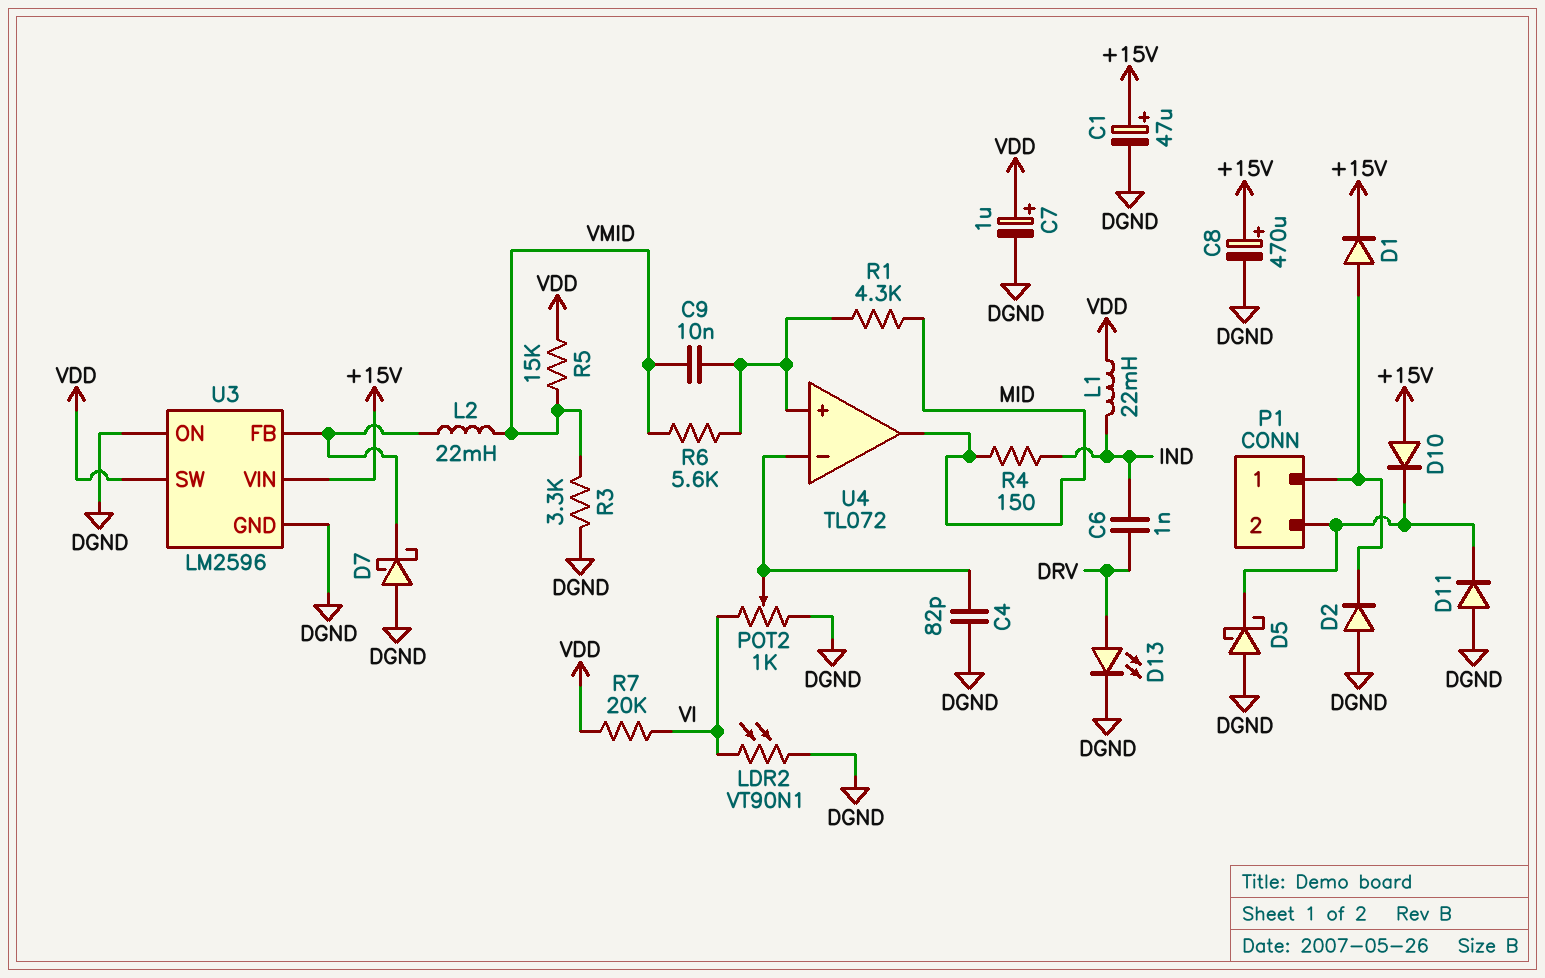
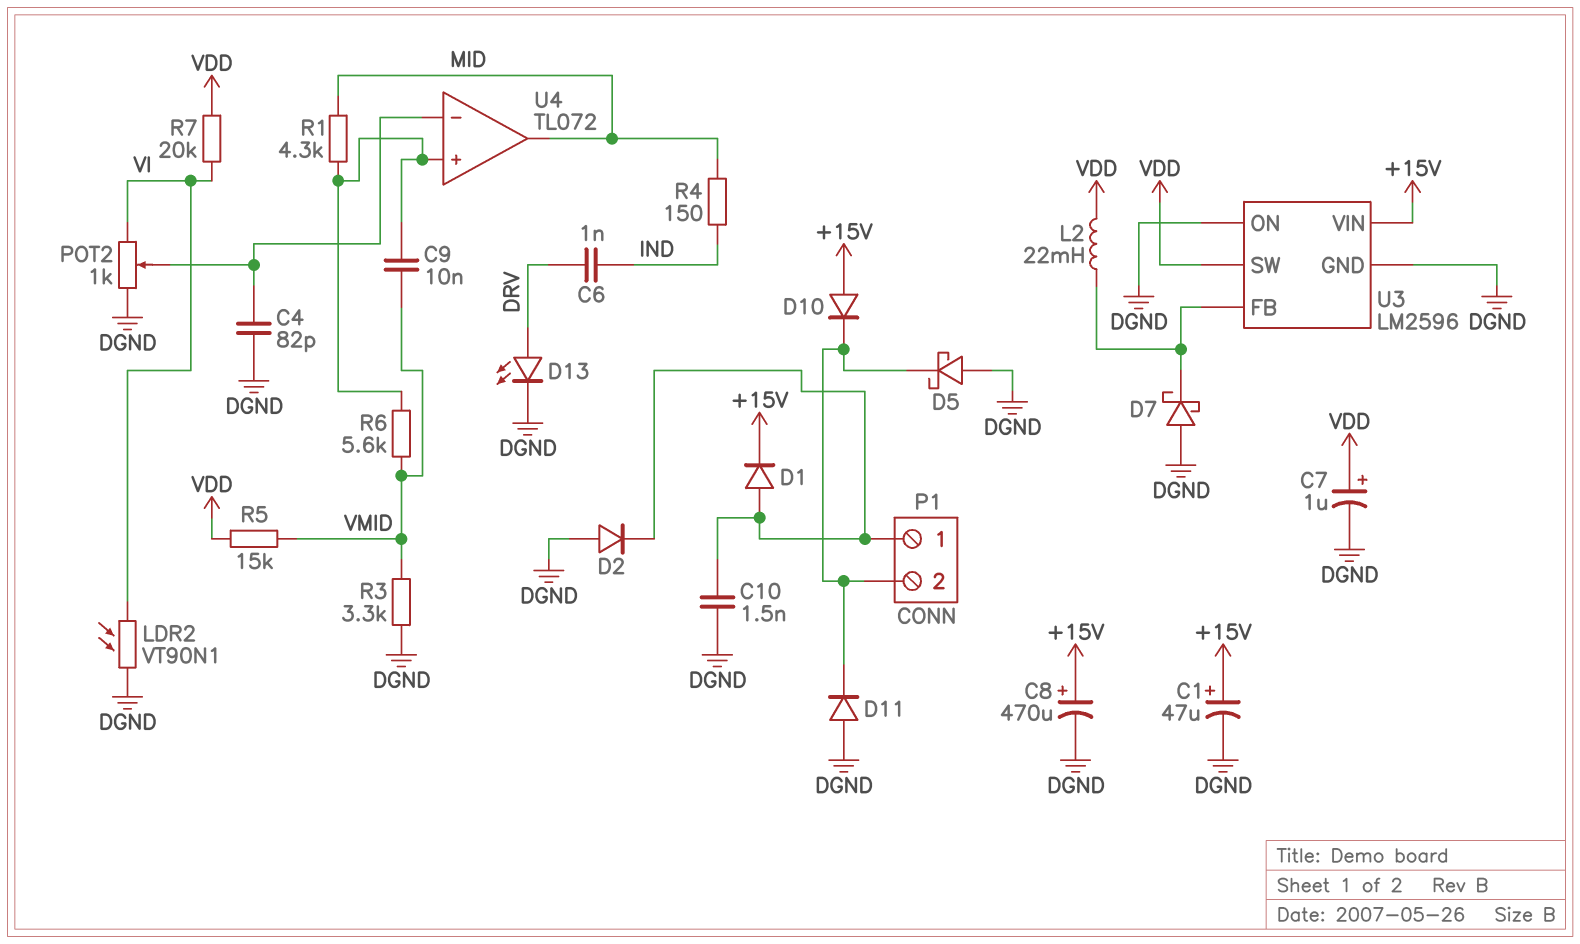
C10: none -> 1.5nF (DGND, P1/1)
L1: 22mH (IND, VDD) -> none
L2: 22mH (U3/FB, VMID) -> 22mH (U3/FB, VDD)

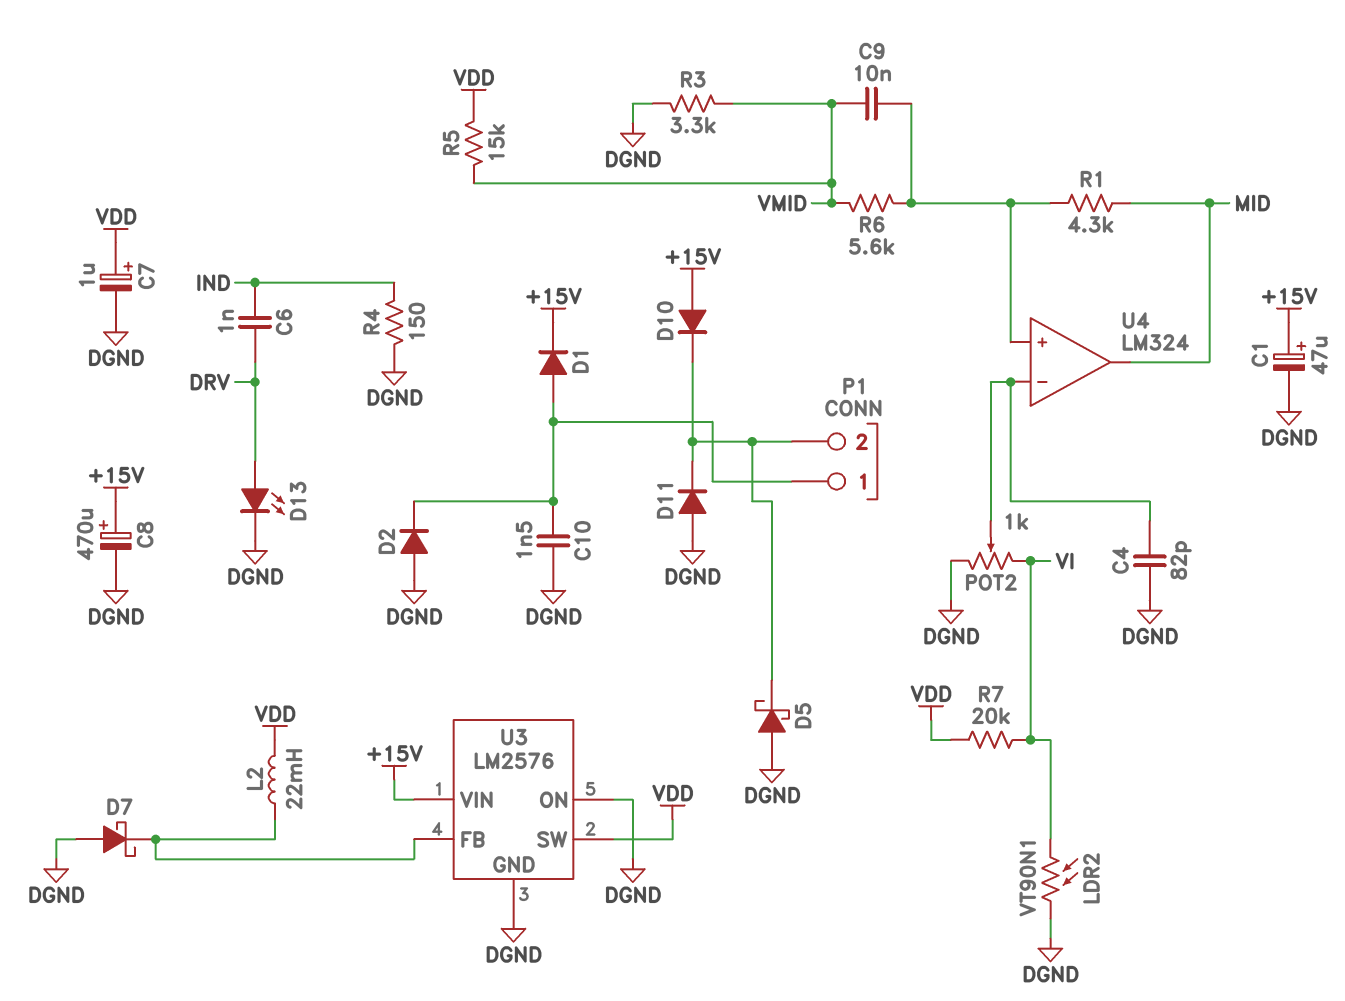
R4: 150 (IND, MID) -> 150 (DGND, IND)
U3: LM2596 -> LM2576
U4: TL072 -> LM324

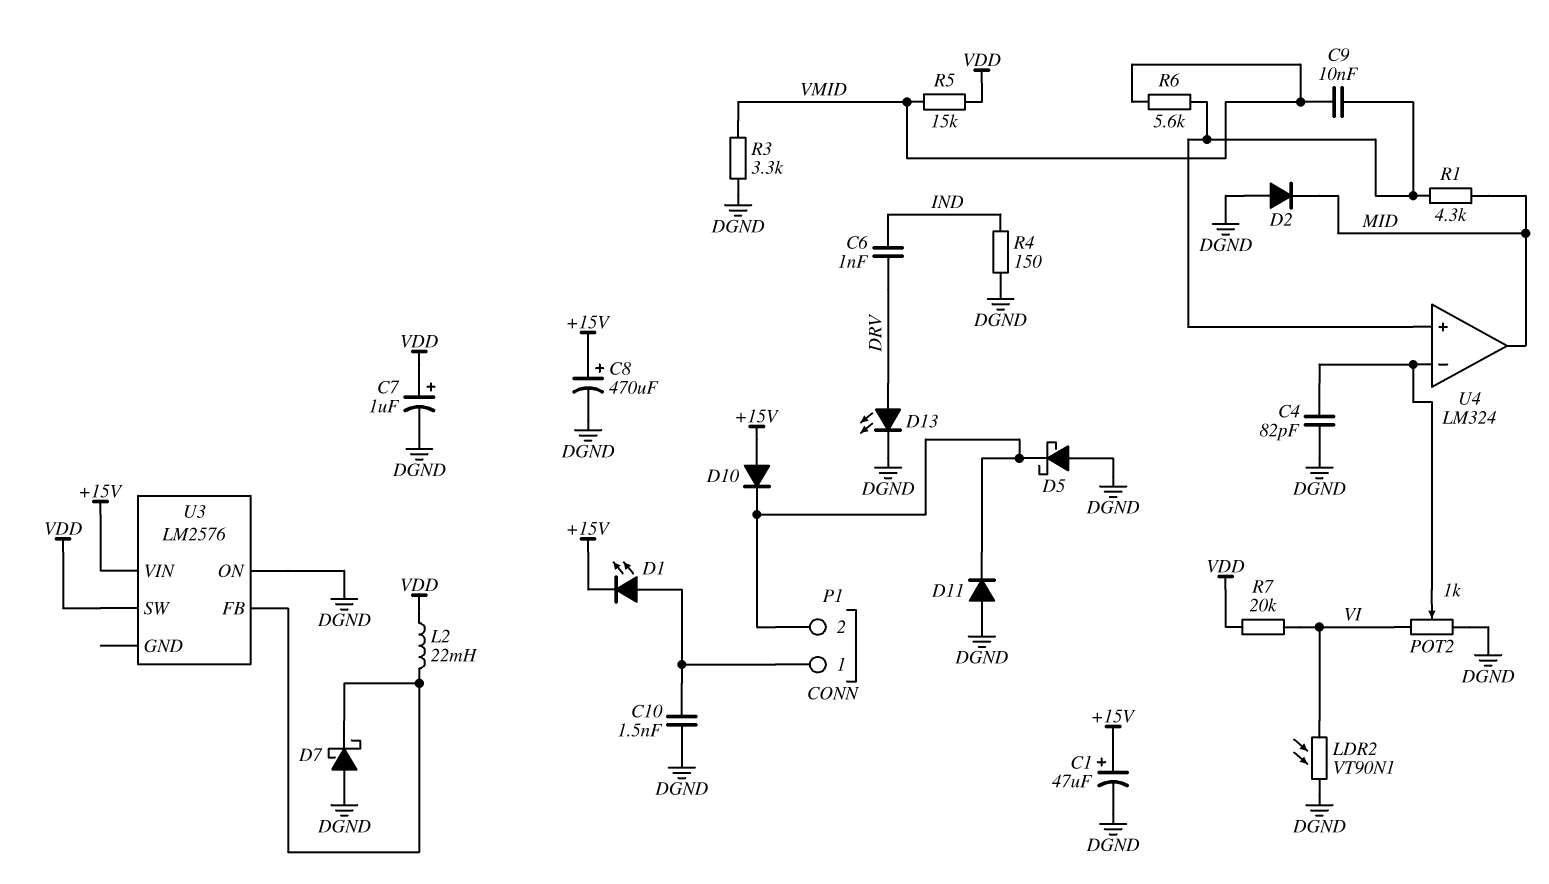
D1: diode (A P1/1, K +15V) -> LED (A P1/1, K +15V)
D2: diode (A DGND, K P1/1) -> diode (A DGND, K MID)
U3 pin GND: DGND -> none

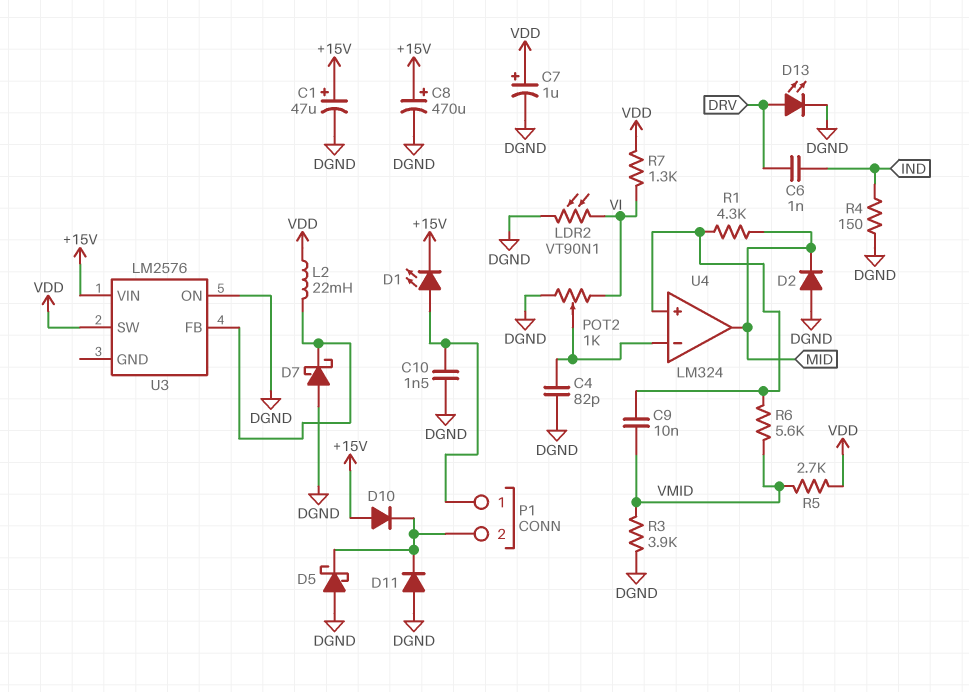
R3: 3.3k (DGND, VMID) -> 3.9k (DGND, VMID)
R5: 15k (VDD, VMID) -> 2.7k (VDD, VMID)
R7: 20k (VDD, VI) -> 1.3k (VDD, VI)

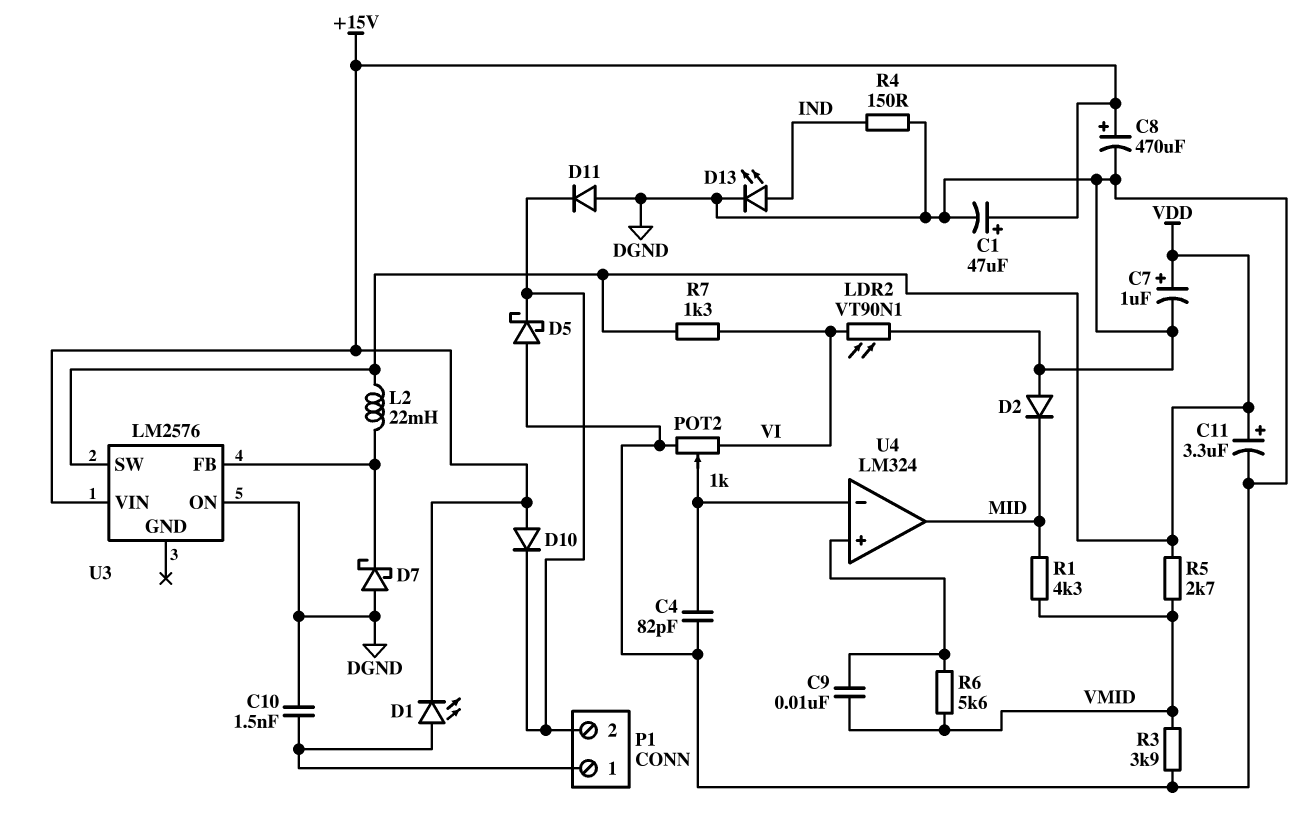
C6: 1nF (DRV, IND) -> none
C11: none -> 3.3uF (plus VDD, minus DGND)
D13: LED (A DRV, K DGND) -> LED (A IND, K DGND)
R1: 4.3k (MID, U4/in+) -> 4.3k (MID, VMID)

